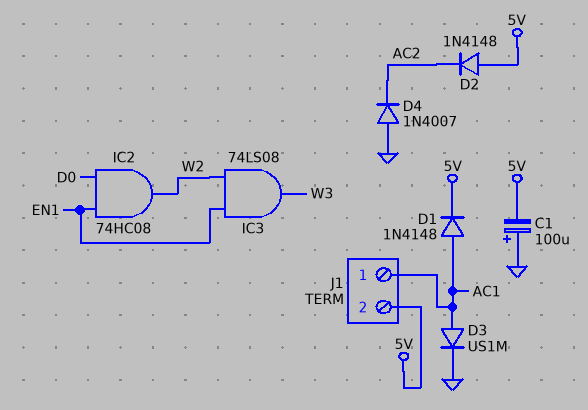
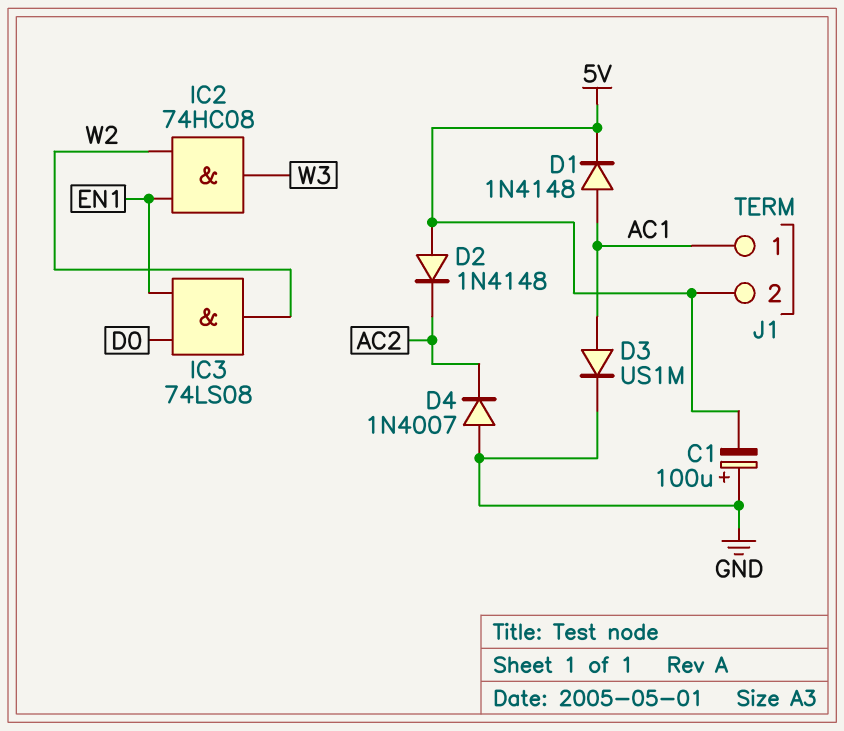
IC2: AND 74HC08 (in D0, in EN1, out W2) -> AND 74HC08 (in EN1, in W2, out W3)
IC3: AND 74LS08 (in EN1, in W2, out W3) -> AND 74LS08 (in D0, in EN1, out W2)

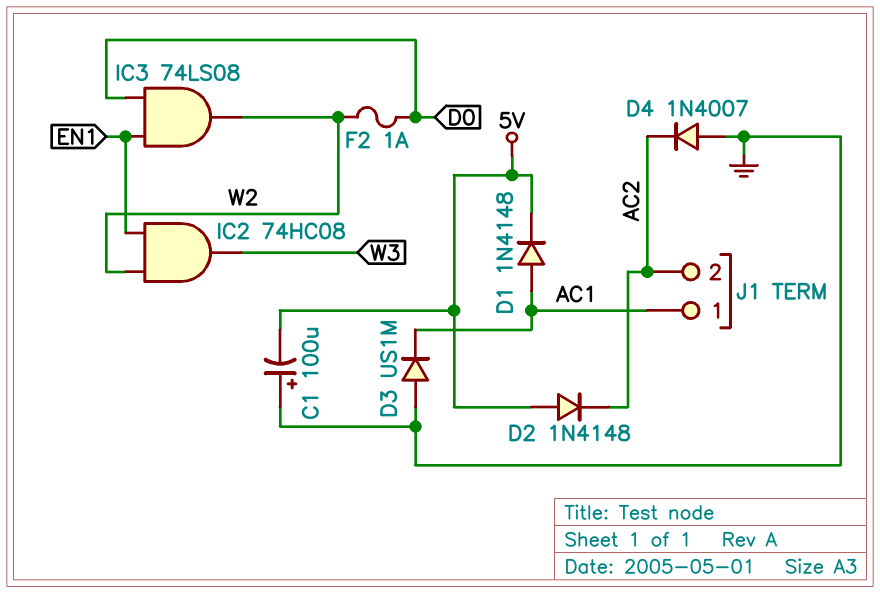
D3: diode US1M (A AC1, K GND) -> diode US1M (A GND, K AC1)
F2: none -> 1A (D0, W2)
J1 pin 2: 5V -> AC2

